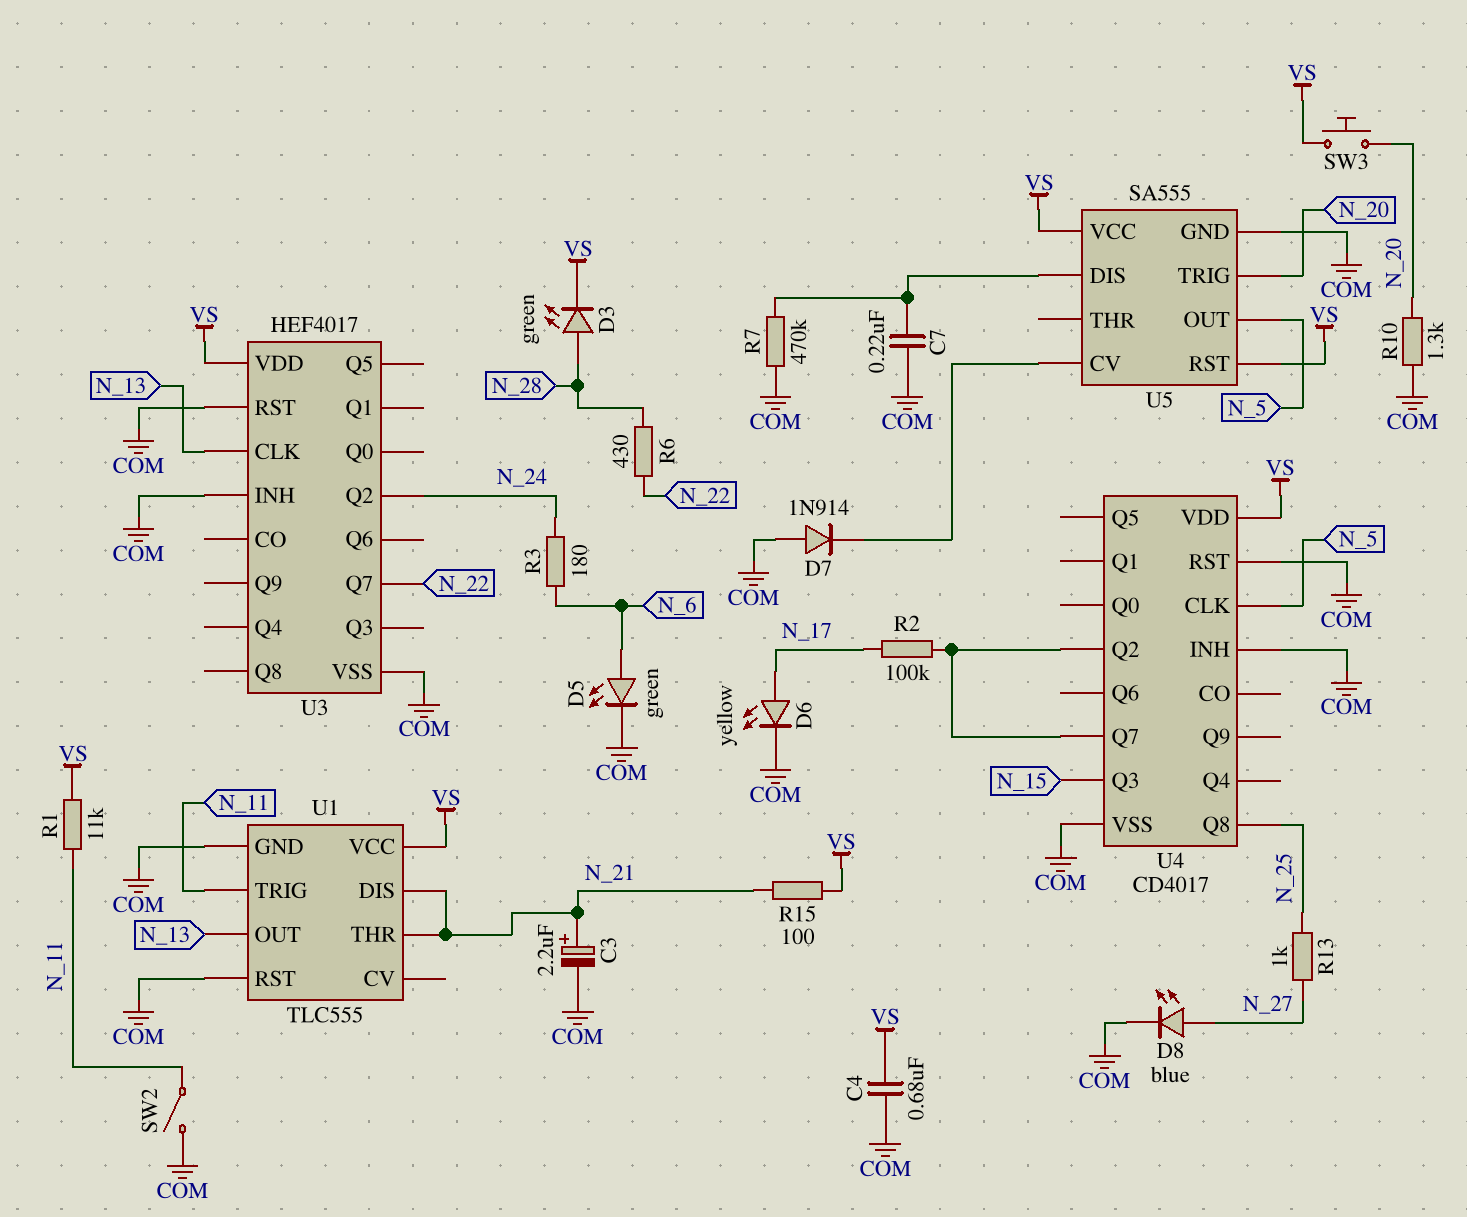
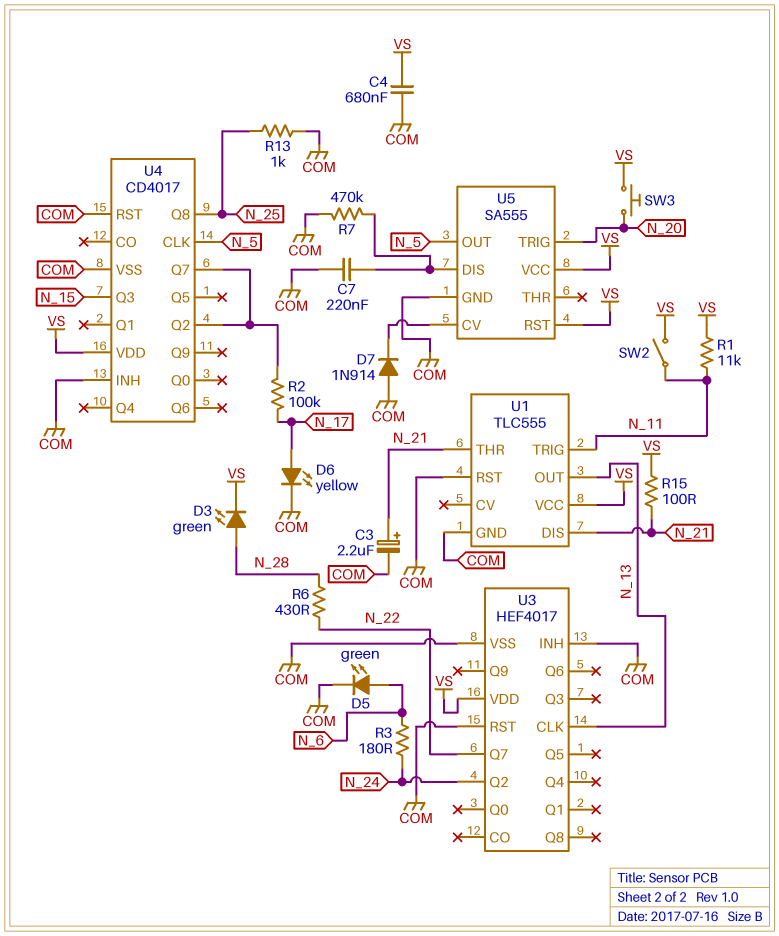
D8: LED blue (A N_27, K COM) -> none
R10: 1.3k (COM, N_20) -> none
R13: 1k (N_25, N_27) -> 1k (COM, N_25)
SW2: switch (COM, N_11) -> switch (N_11, VS)

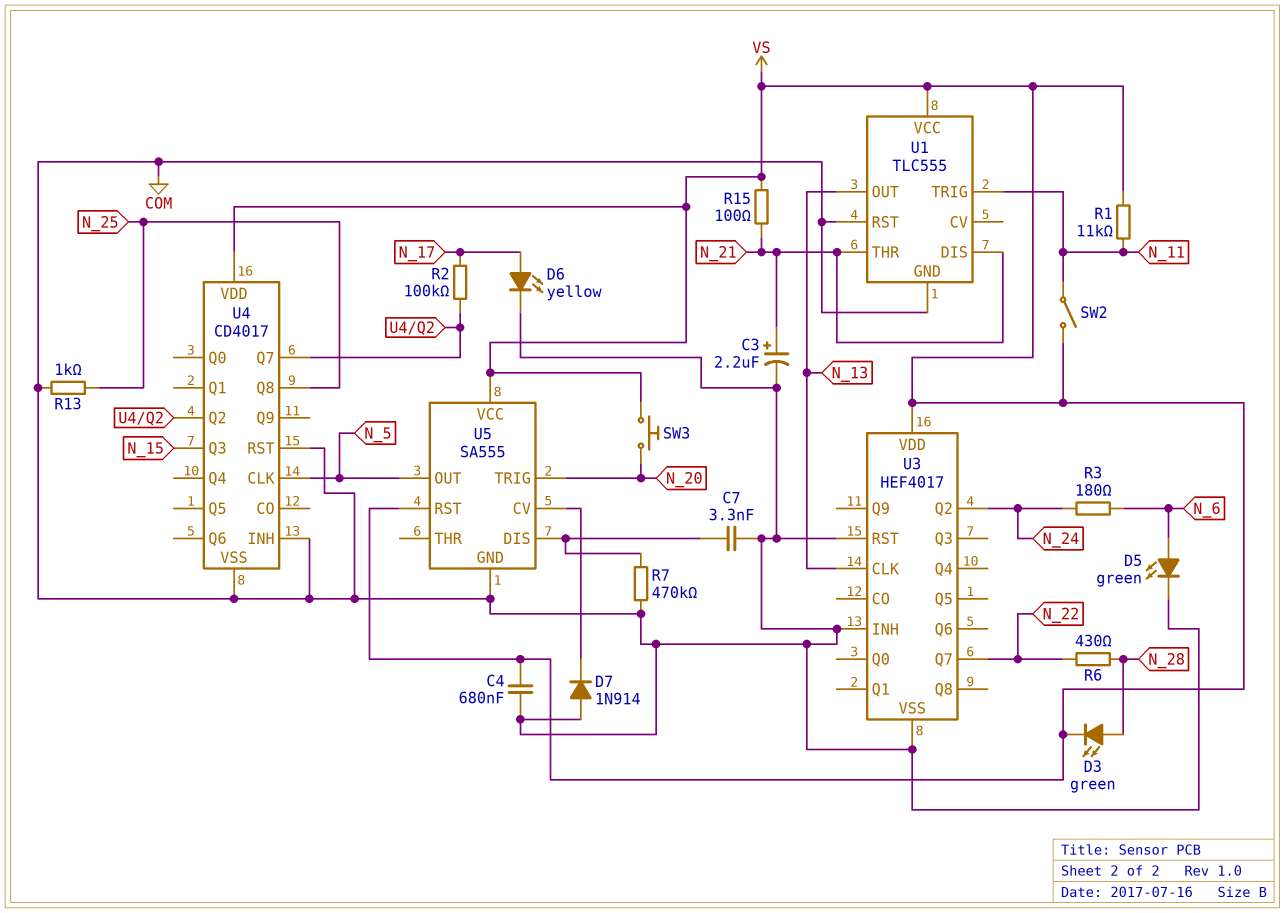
C7: 220nF (COM, U5/DIS) -> 3.3nF (COM, U5/DIS)

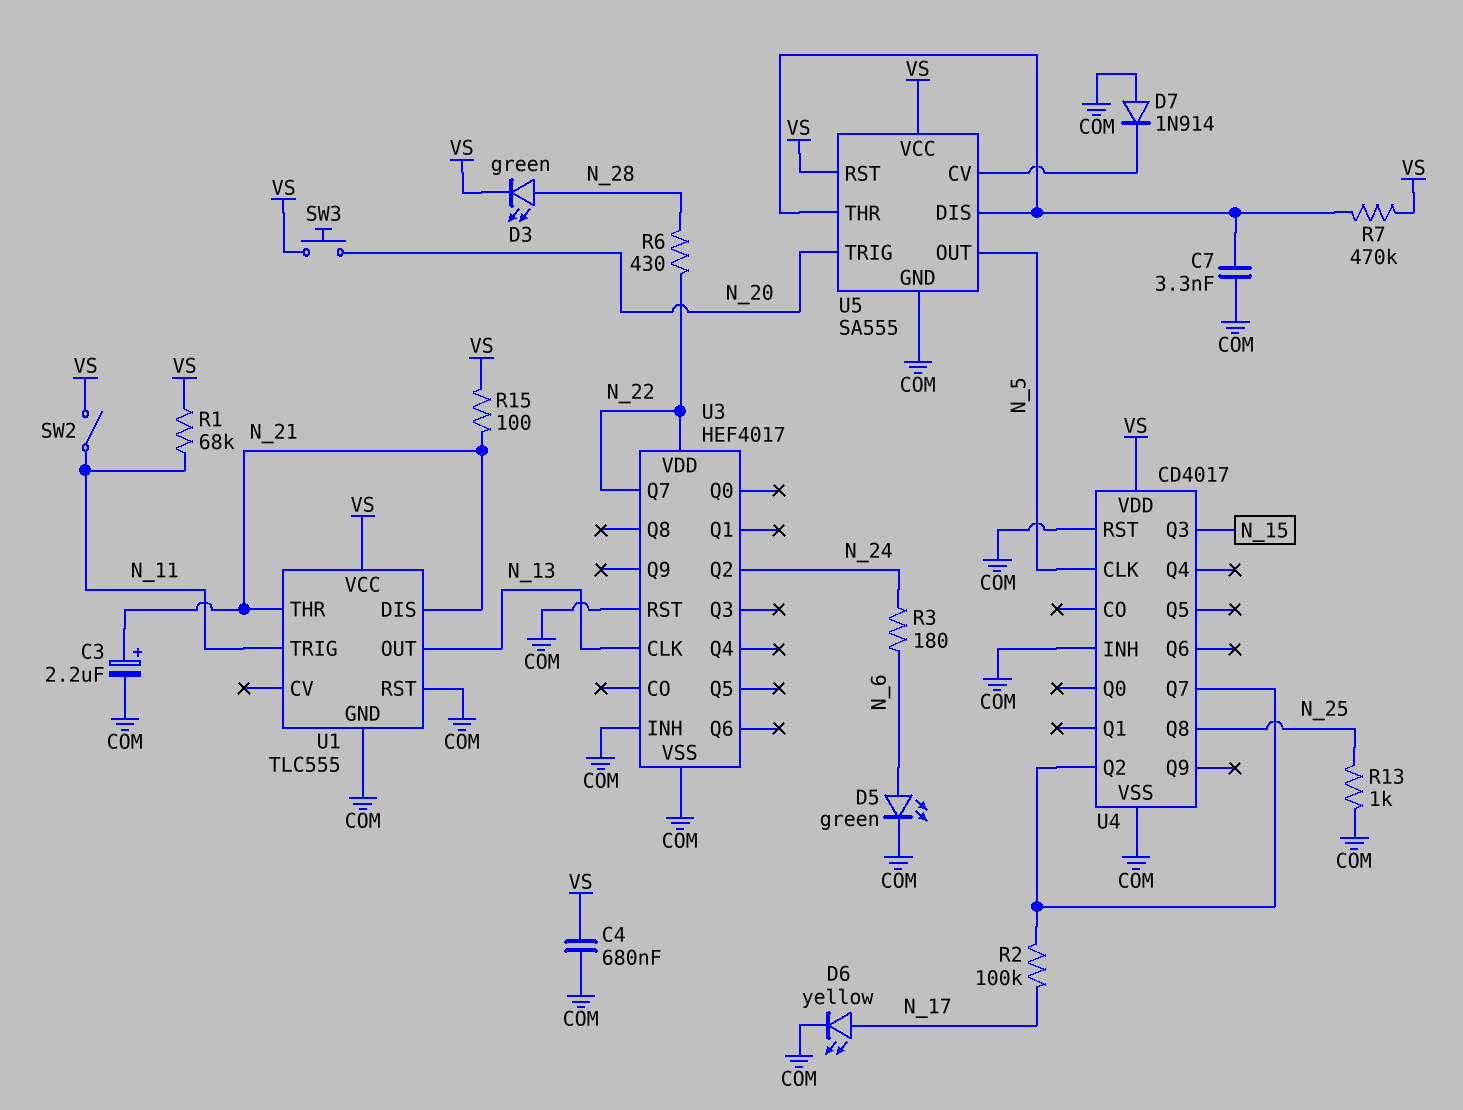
R1: 11k (N_11, VS) -> 68k (N_11, VS)
R7: 470k (COM, U5/DIS) -> 470k (U5/DIS, VS)
U3 pin VDD: VS -> N_22
U5 pin THR: none -> U5/DIS

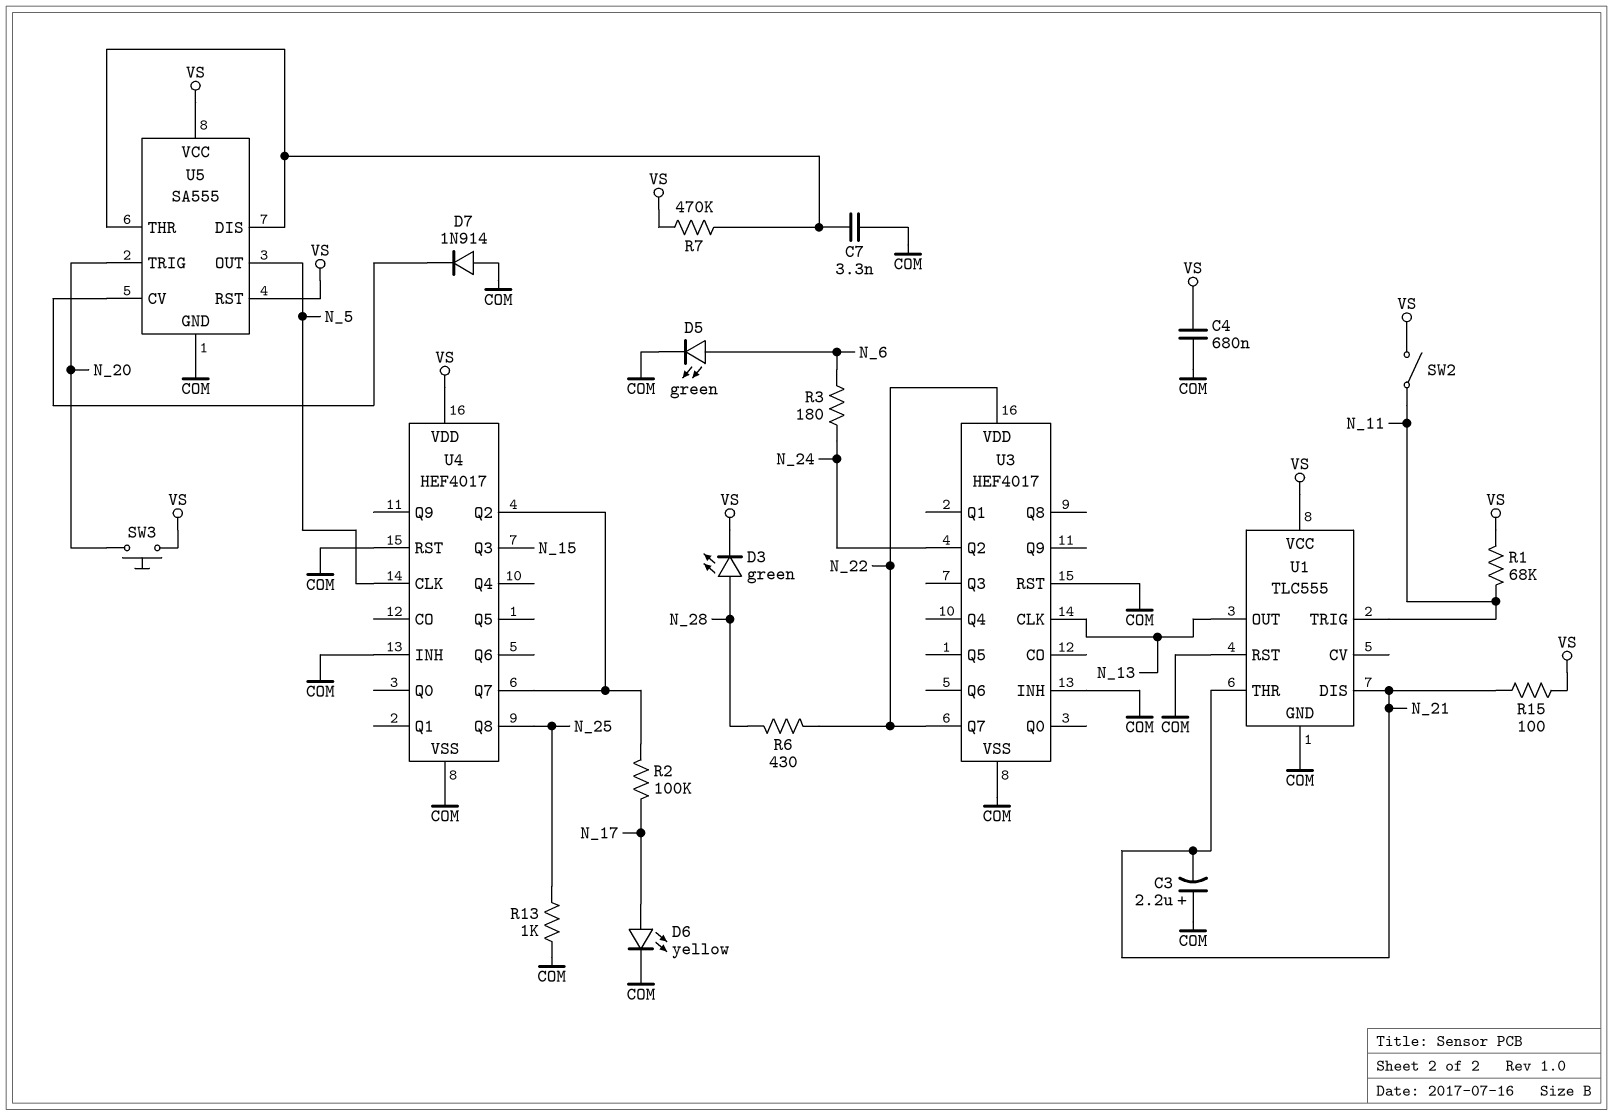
C3: 2.2uF (plus N_21, minus COM) -> 2.2uF (plus COM, minus N_21)
U4: CD4017 -> HEF4017

